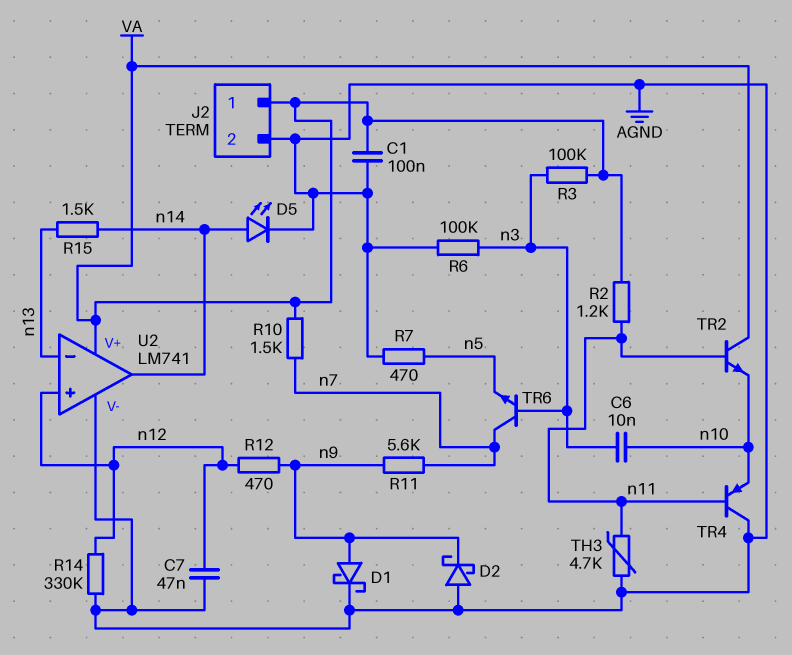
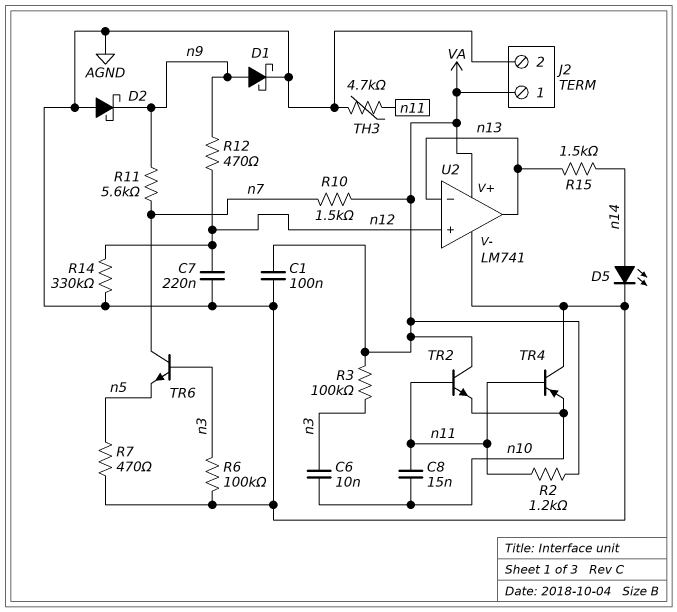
C7: 47nF (AGND, n12) -> 220nF (AGND, n12)
C8: none -> 15nF (n10, n11)
U2 pin out: n14 -> n13

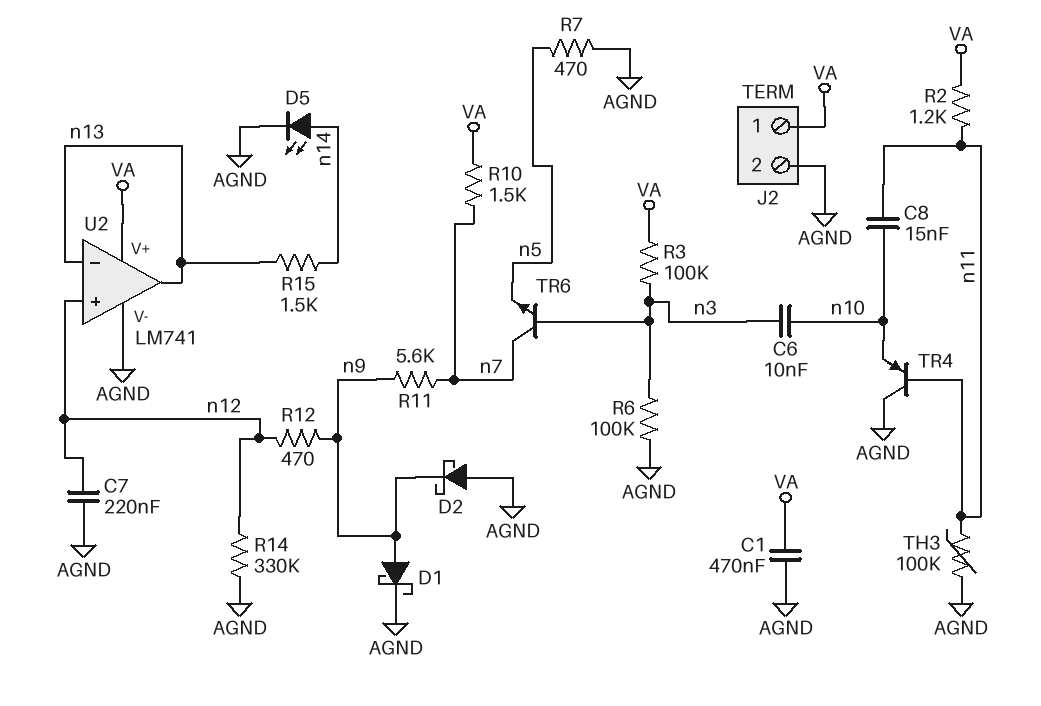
C1: 100nF (AGND, VA) -> 470nF (AGND, VA)
TH3: 4.7k (AGND, n11) -> 100k (AGND, n11)
TR2: NPN (B n11, C VA, E n10) -> none

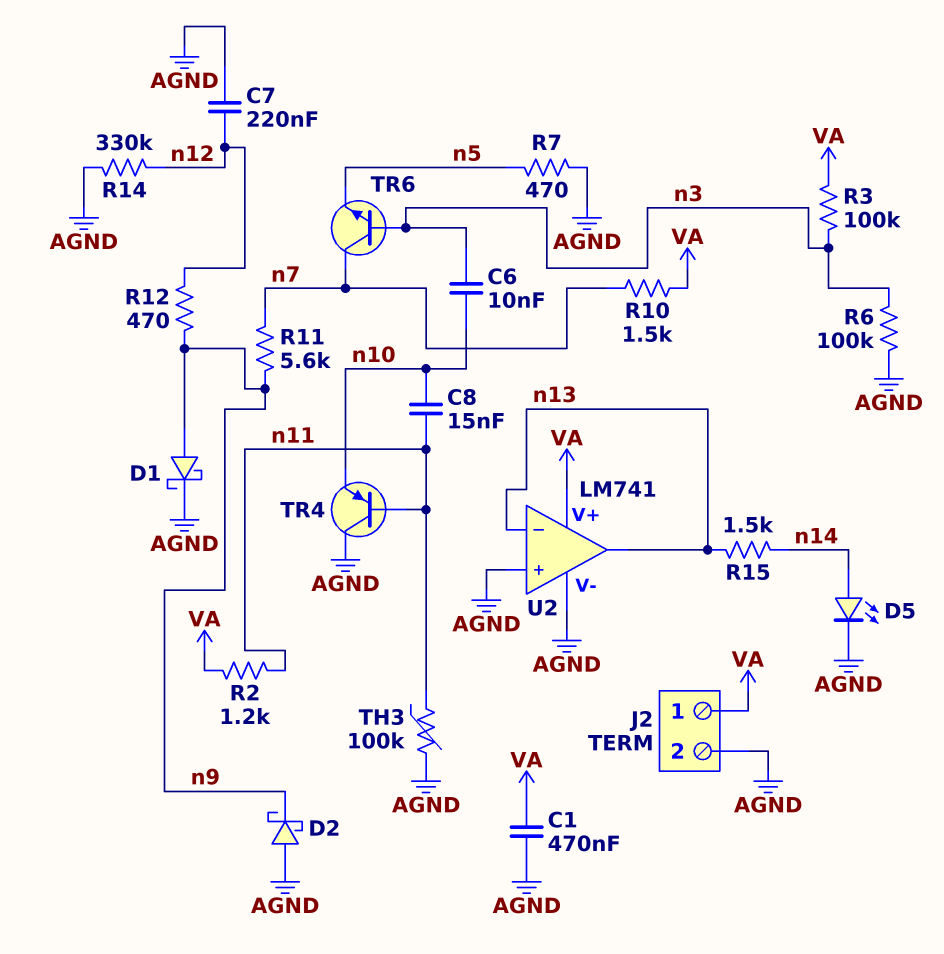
U2 pin in+: n12 -> AGND

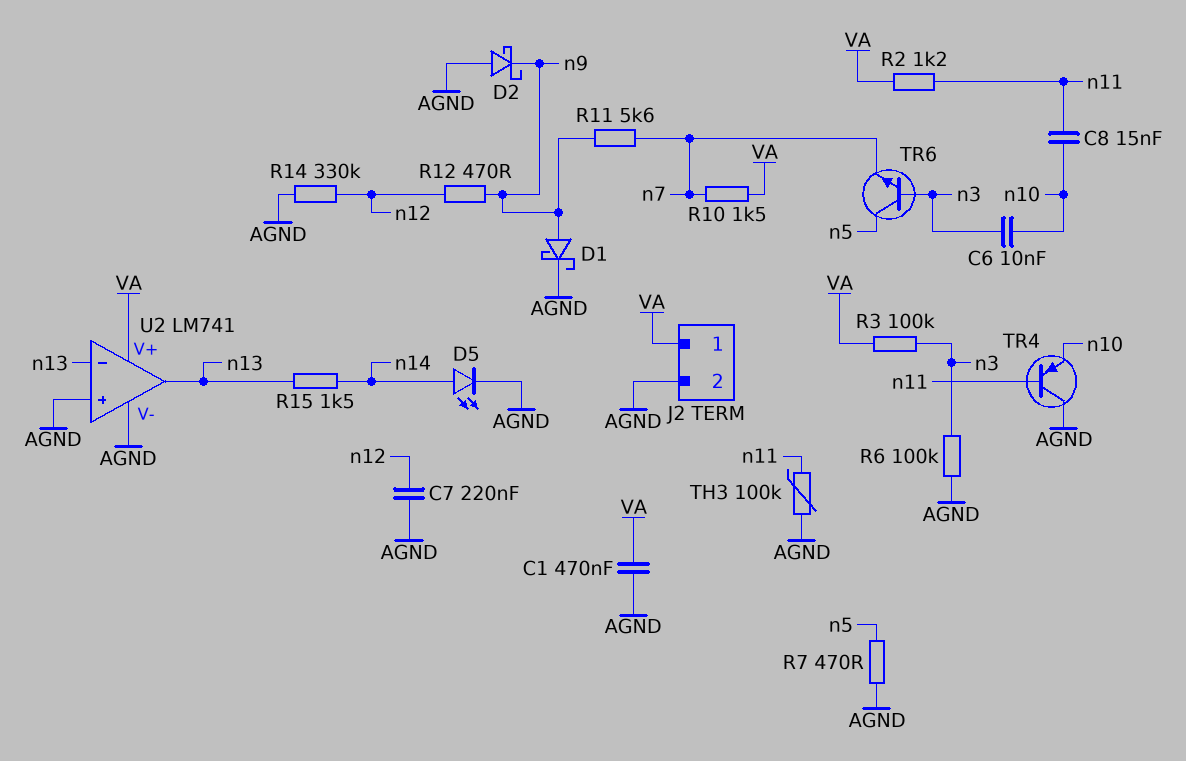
TR6: NPN (B n3, C n7, E n5) -> NPN (B n3, C n5, E n7)

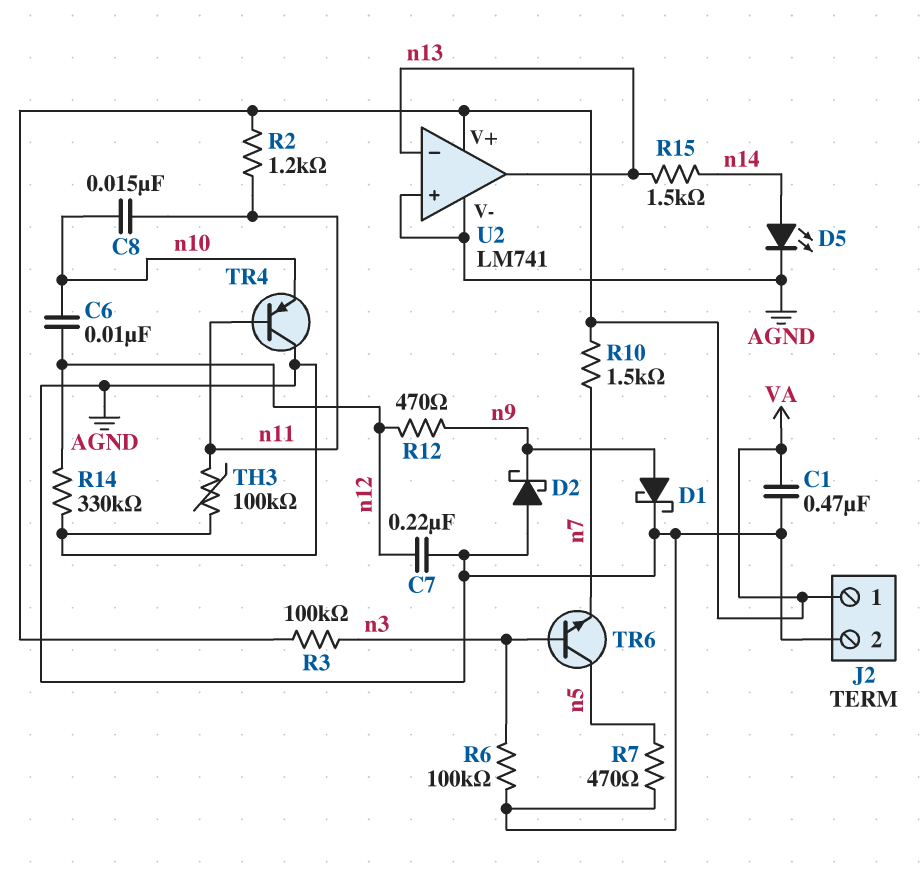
C6: 10nF (n3, n10) -> 10nF (n10, n12)
R11: 5.6k (n7, n9) -> none

